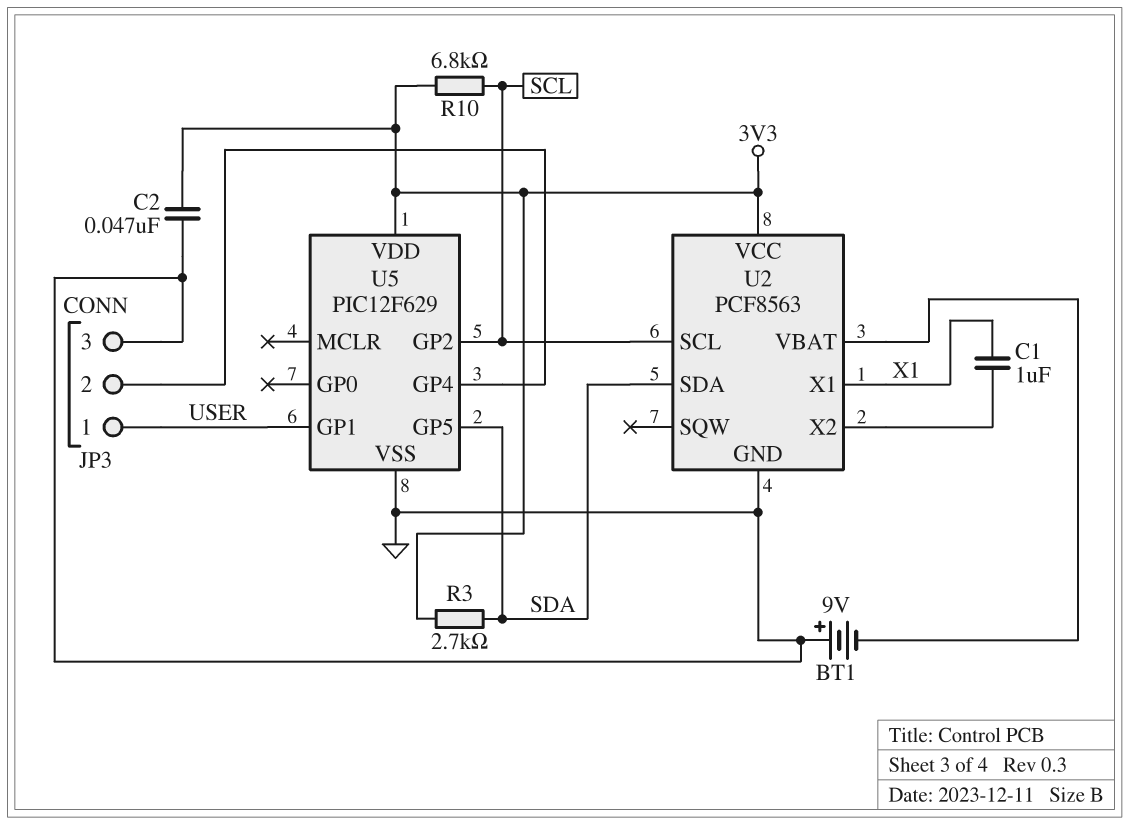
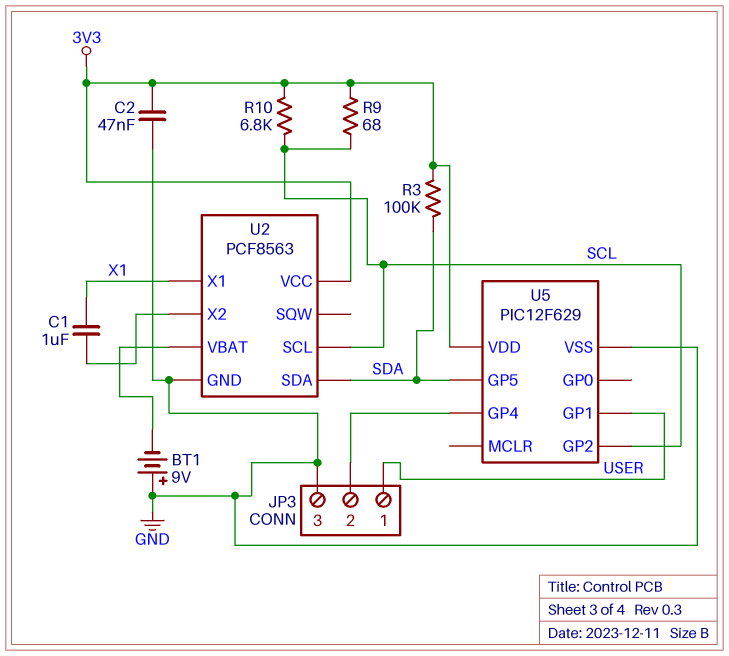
R3: 2.7k (3V3, SDA) -> 100k (3V3, SDA)
R9: none -> 68 (3V3, SCL)

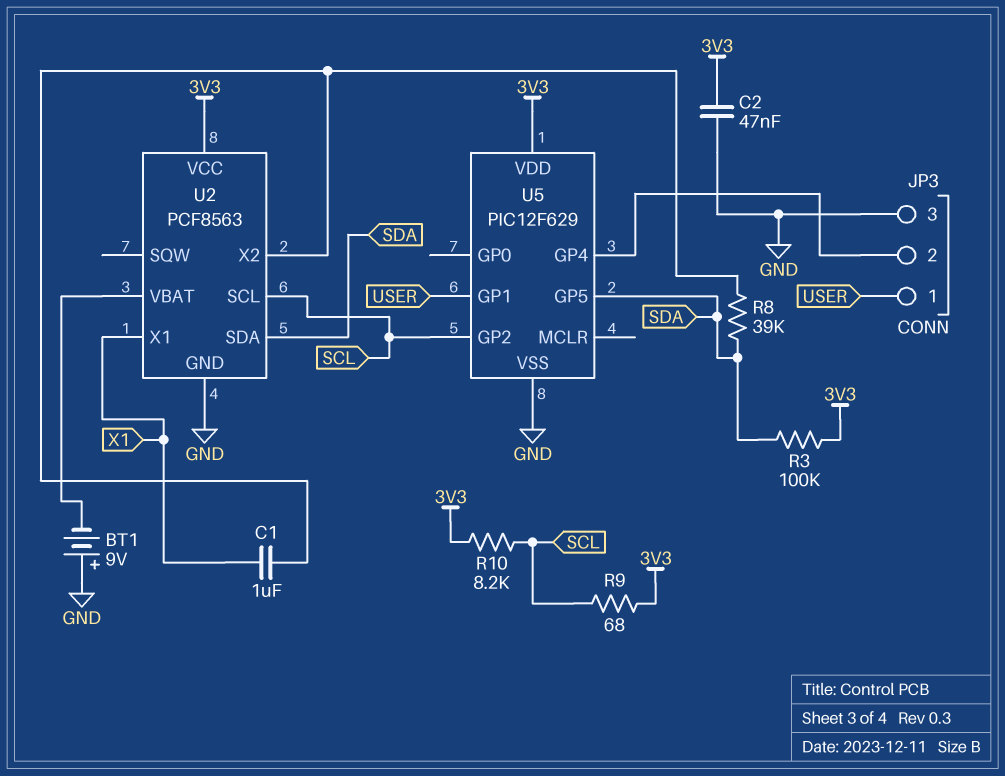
R8: none -> 39k (SDA, U2/X2)
R10: 6.8k (3V3, SCL) -> 8.2k (3V3, SCL)

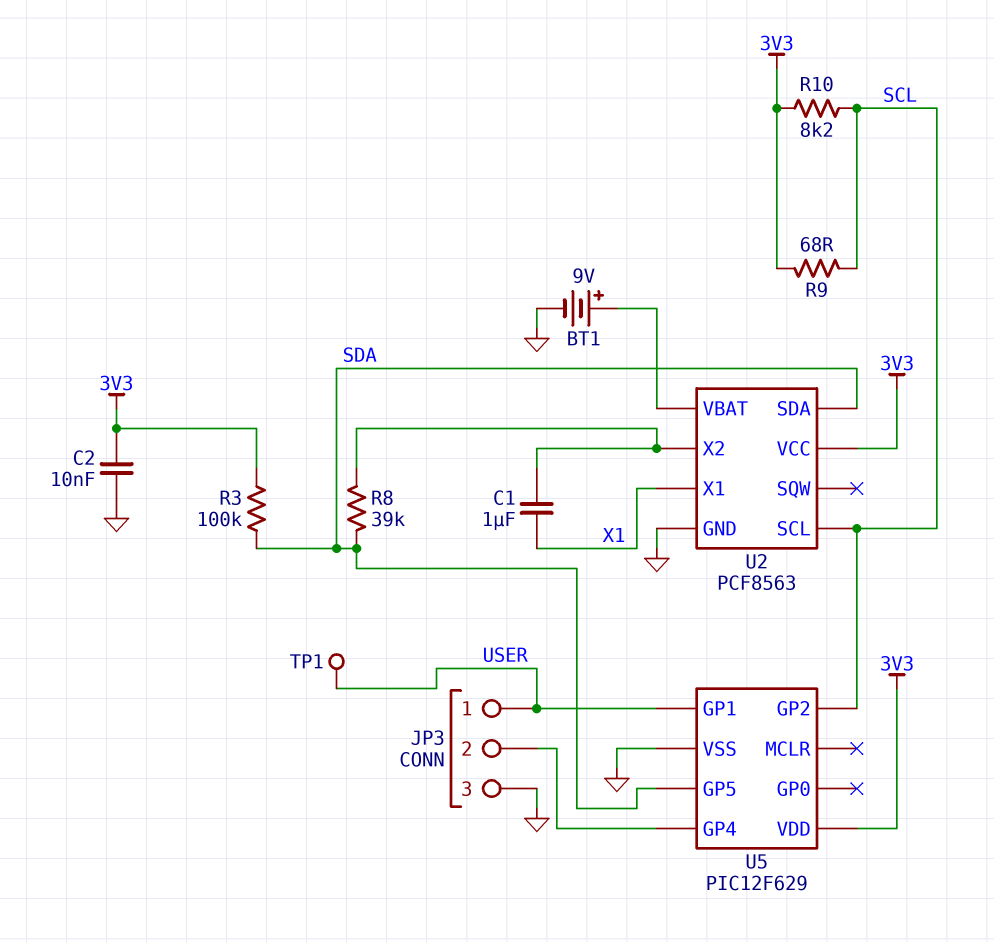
BT1: 9V (plus GND, minus U2/VBAT) -> 9V (plus U2/VBAT, minus GND)
C2: 47nF (3V3, GND) -> 10nF (3V3, GND)
TP1: none -> test point (USER)

